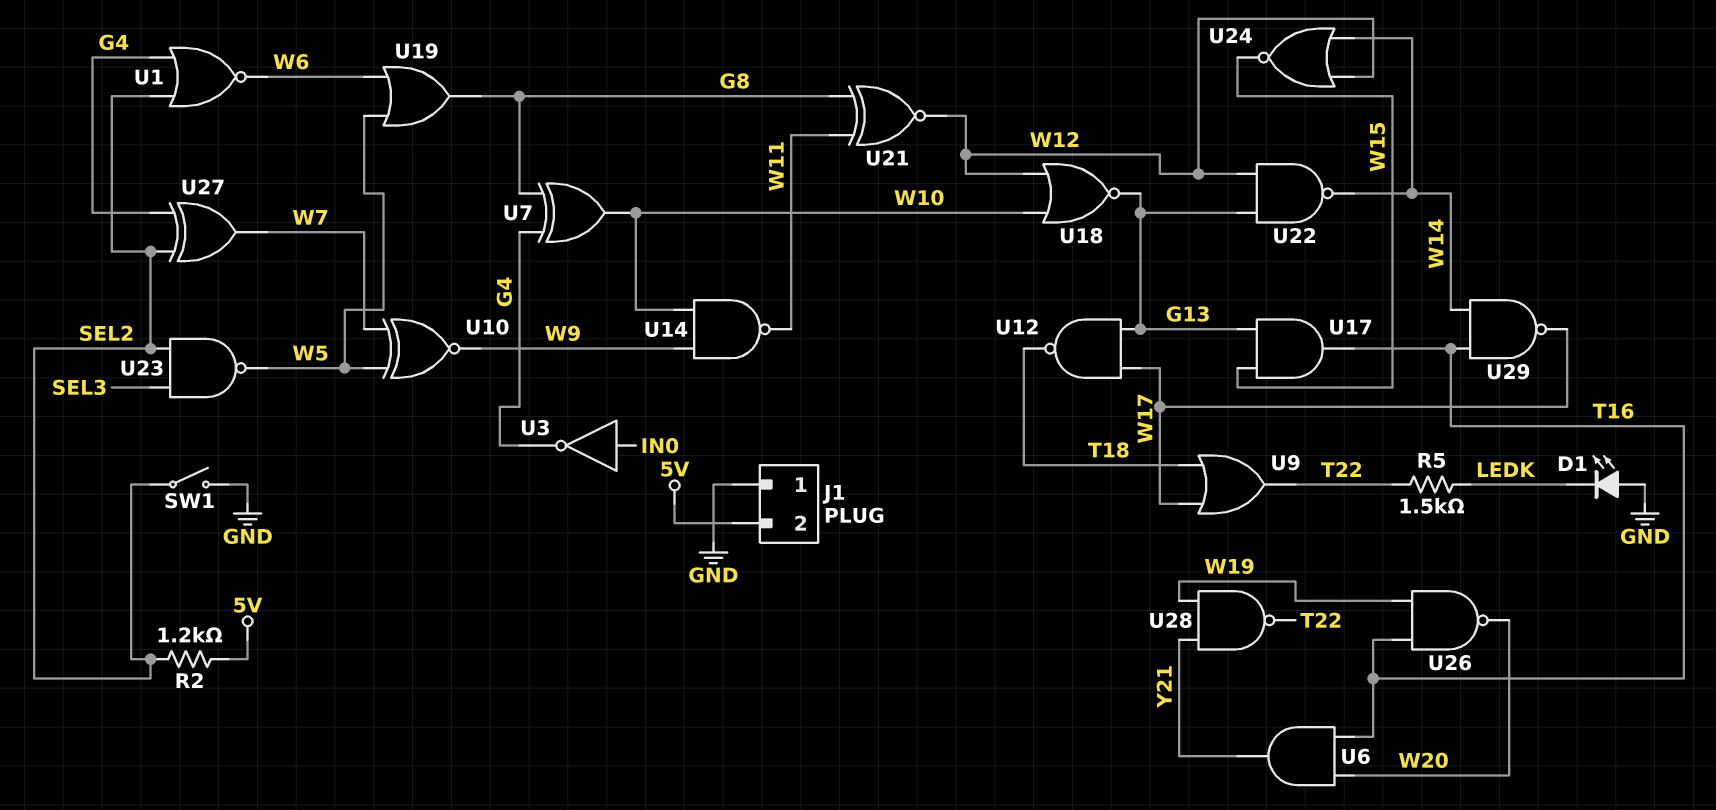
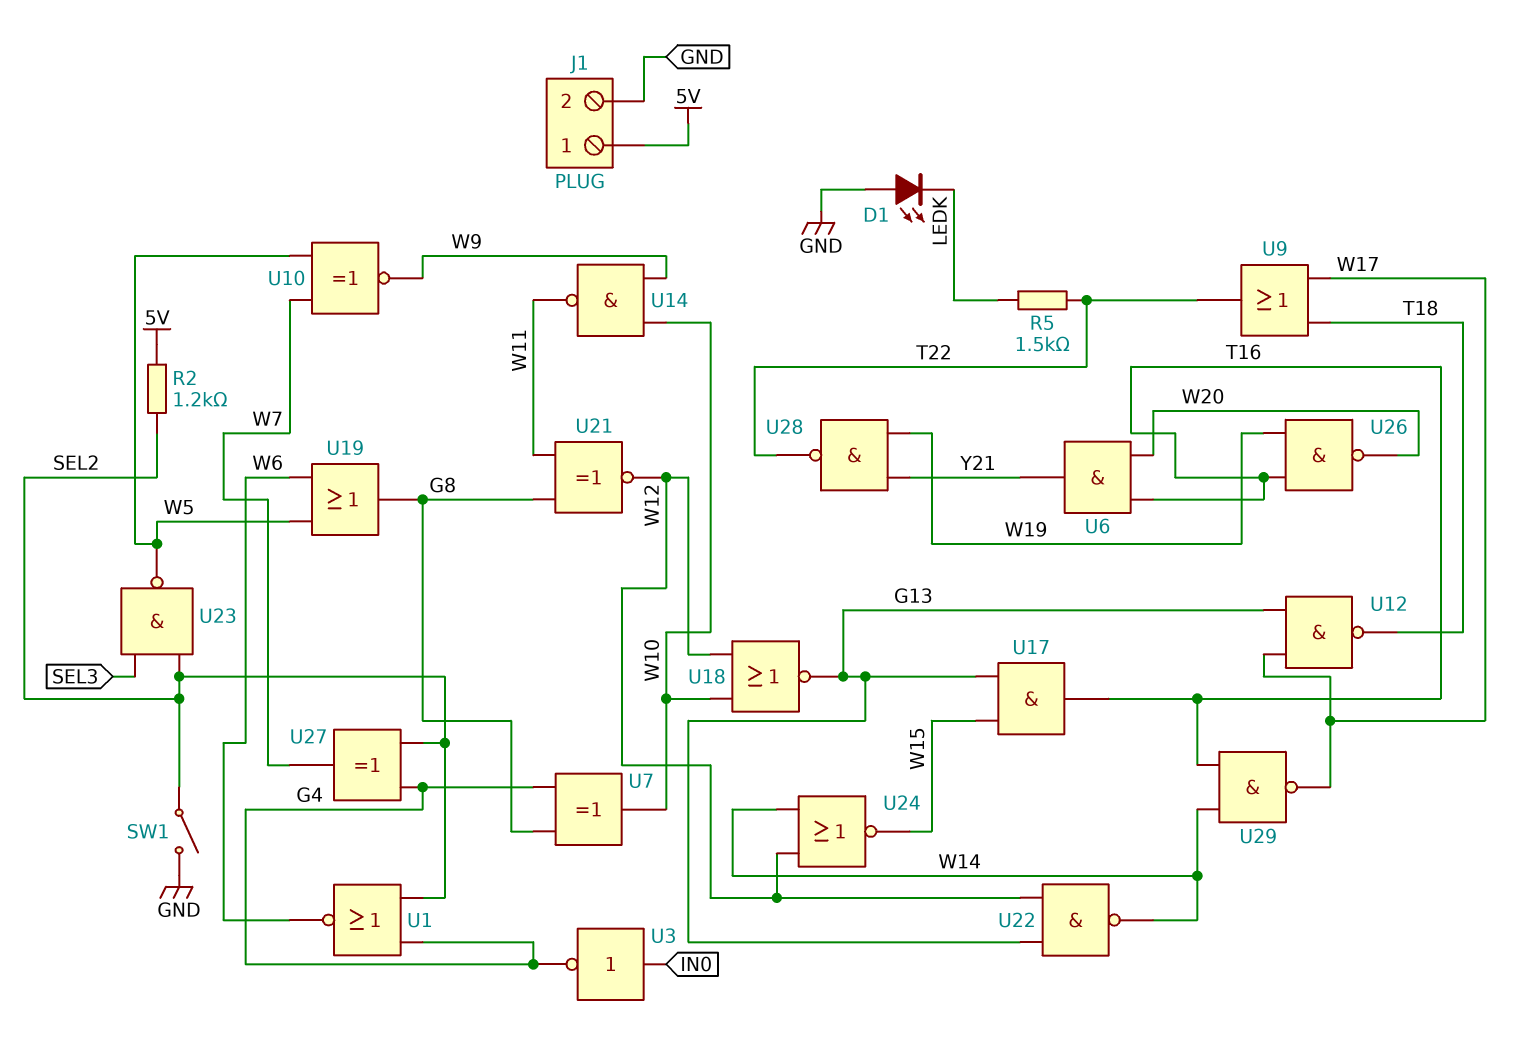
J1 pin 1: GND -> 5V
J1 pin 2: 5V -> GND

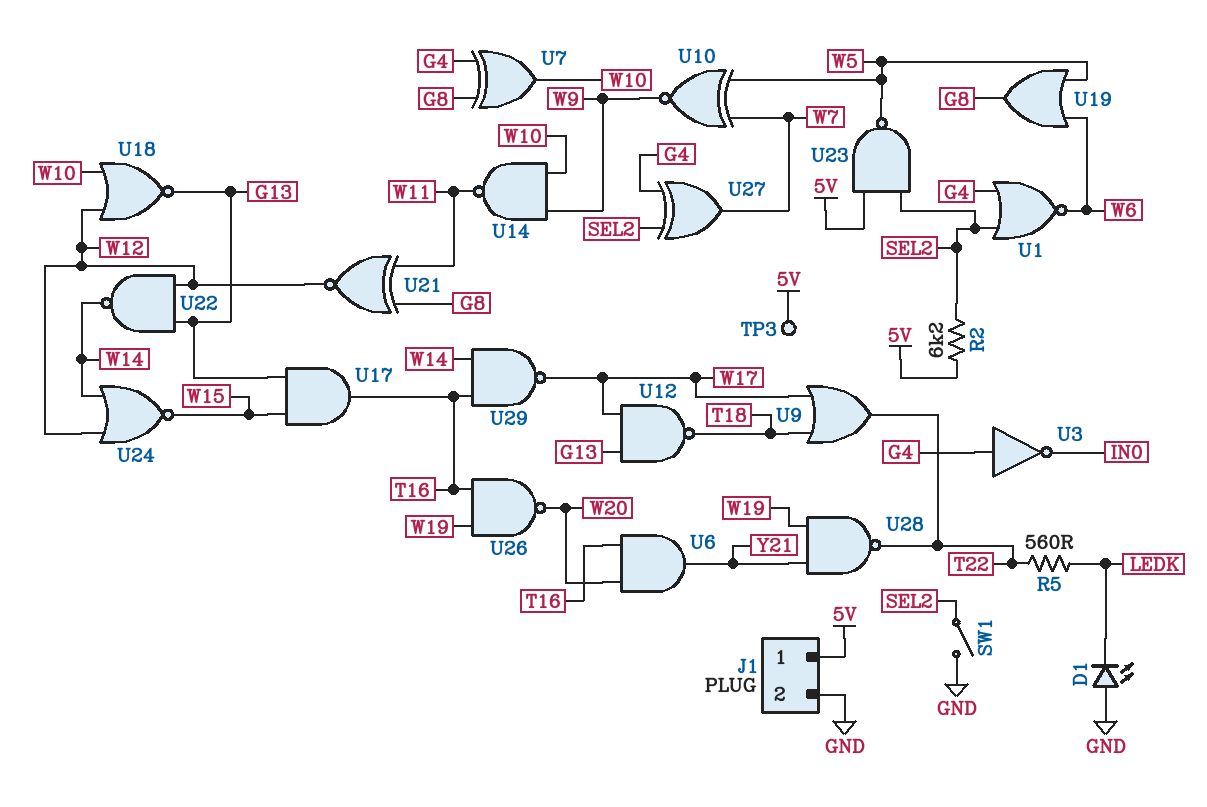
R2: 1.2k (5V, SEL2) -> 6.2k (5V, SEL2)
R5: 1.5k (LEDK, T22) -> 560 (LEDK, T22)
TP3: none -> test point (5V)
U3: NOT (in IN0, out G4) -> NOT (in G4, out IN0)
U23: NAND (in SEL2, in SEL3, out W5) -> NAND (in 5V, in SEL2, out W5)

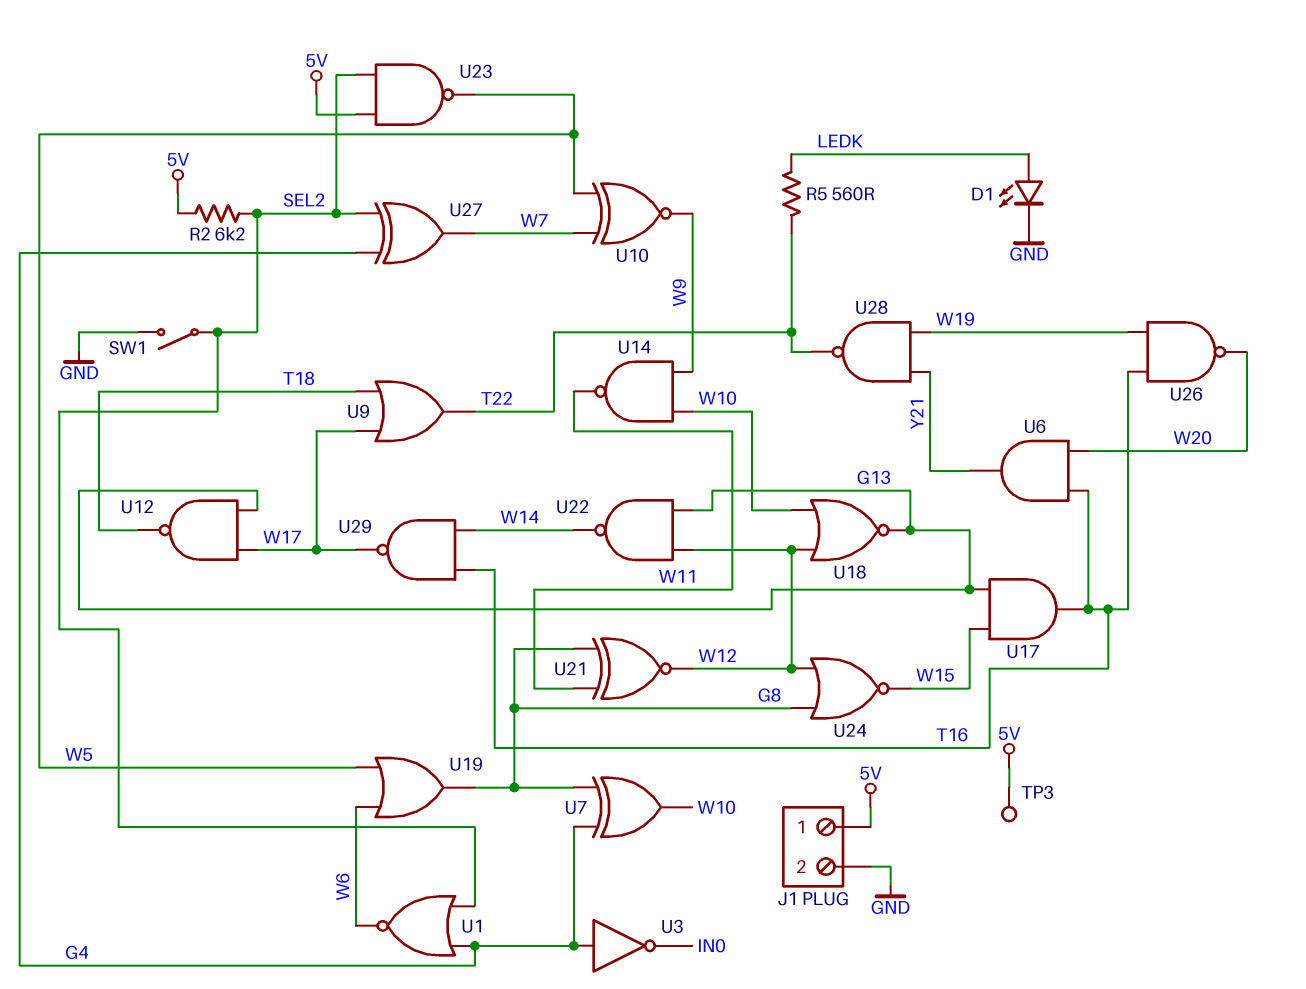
D1: LED (A GND, K LEDK) -> LED (A LEDK, K GND)
U24: NOR (in W12, in W14, out W15) -> NOR (in G8, in W12, out W15)

